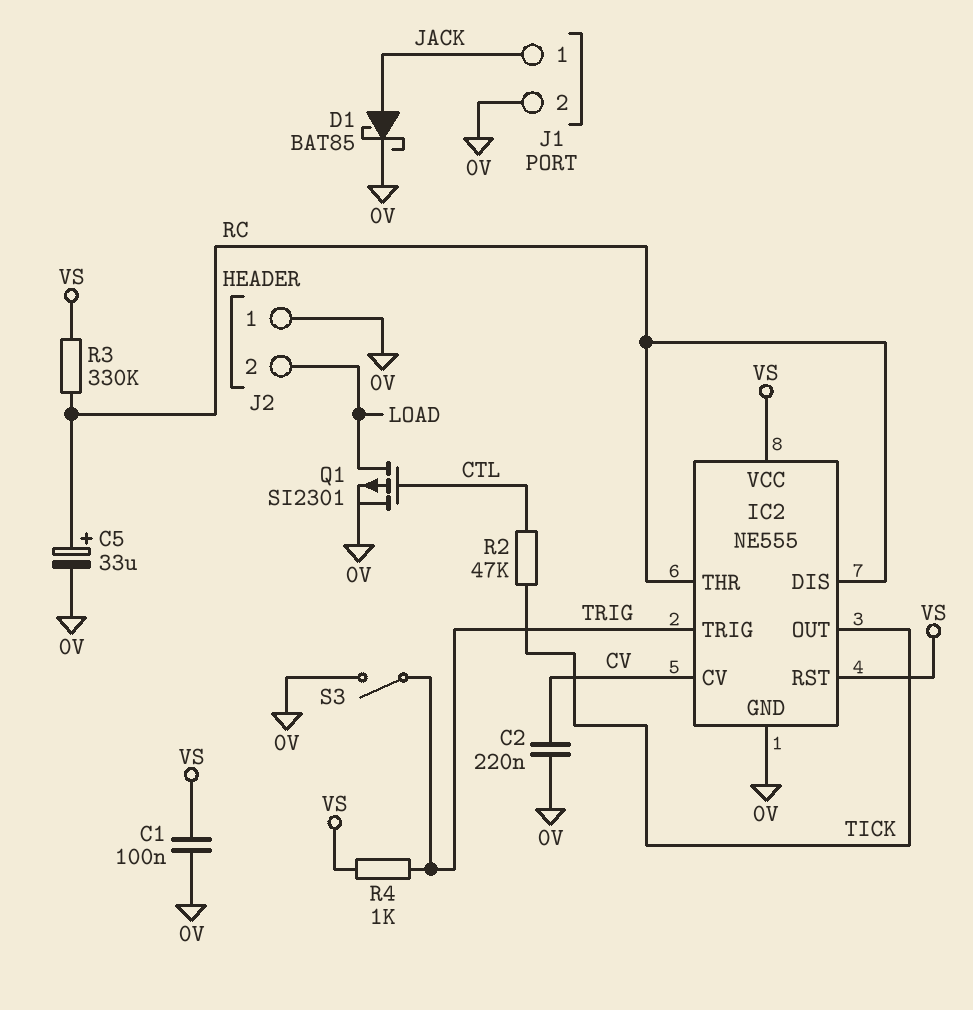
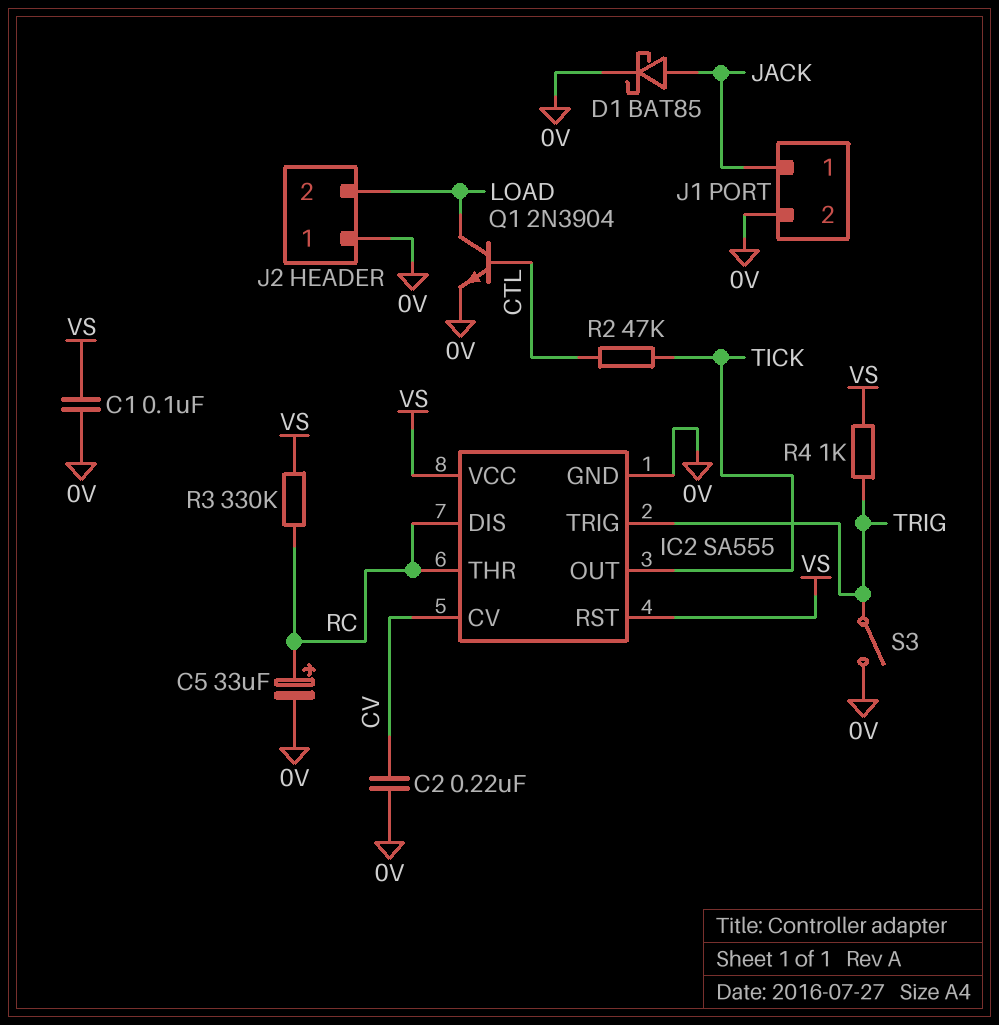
IC2: NE555 -> SA555
Q1: PMOS SI2301 (G CTL, D LOAD, S 0V) -> NPN 2N3904 (B CTL, C LOAD, E 0V)

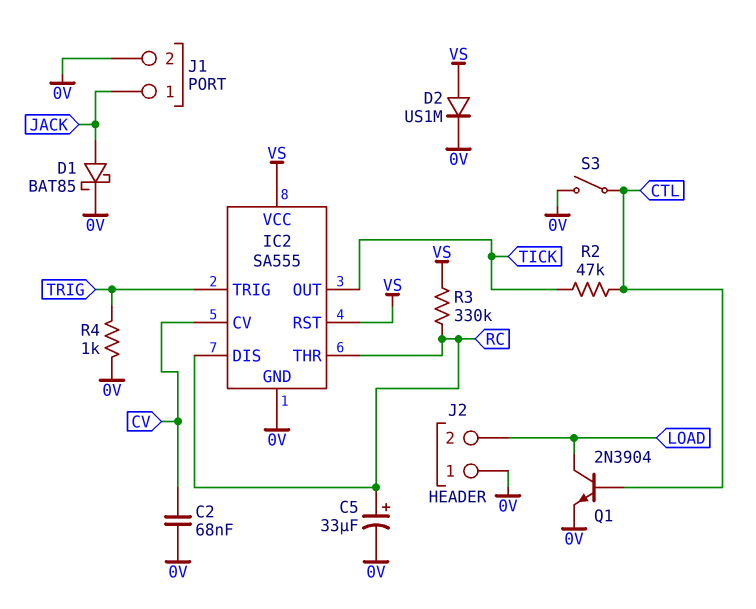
C1: 100nF (0V, VS) -> none
C2: 220nF (0V, CV) -> 68nF (0V, CV)
D2: none -> diode US1M (A VS, K 0V)
R4: 1k (TRIG, VS) -> 1k (0V, TRIG)
S3: switch (0V, TRIG) -> switch (0V, CTL)

